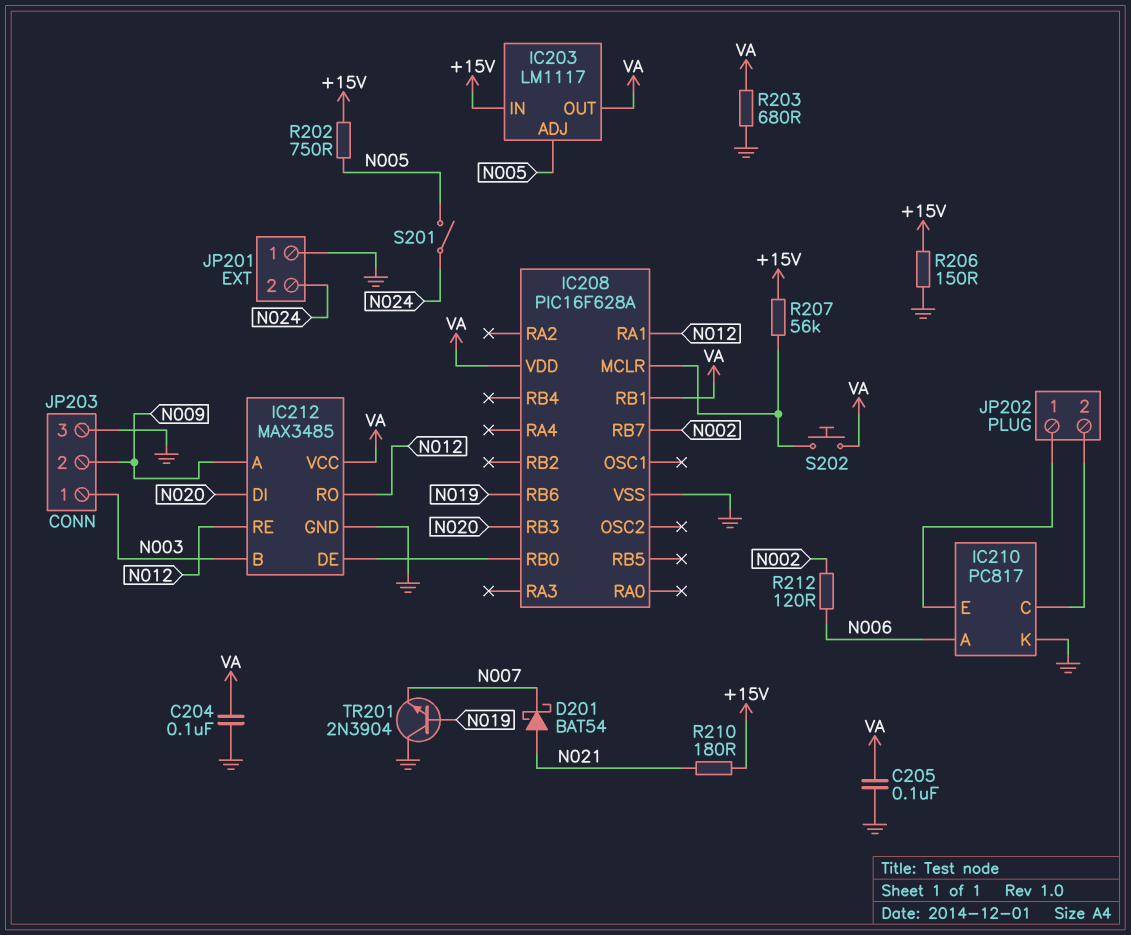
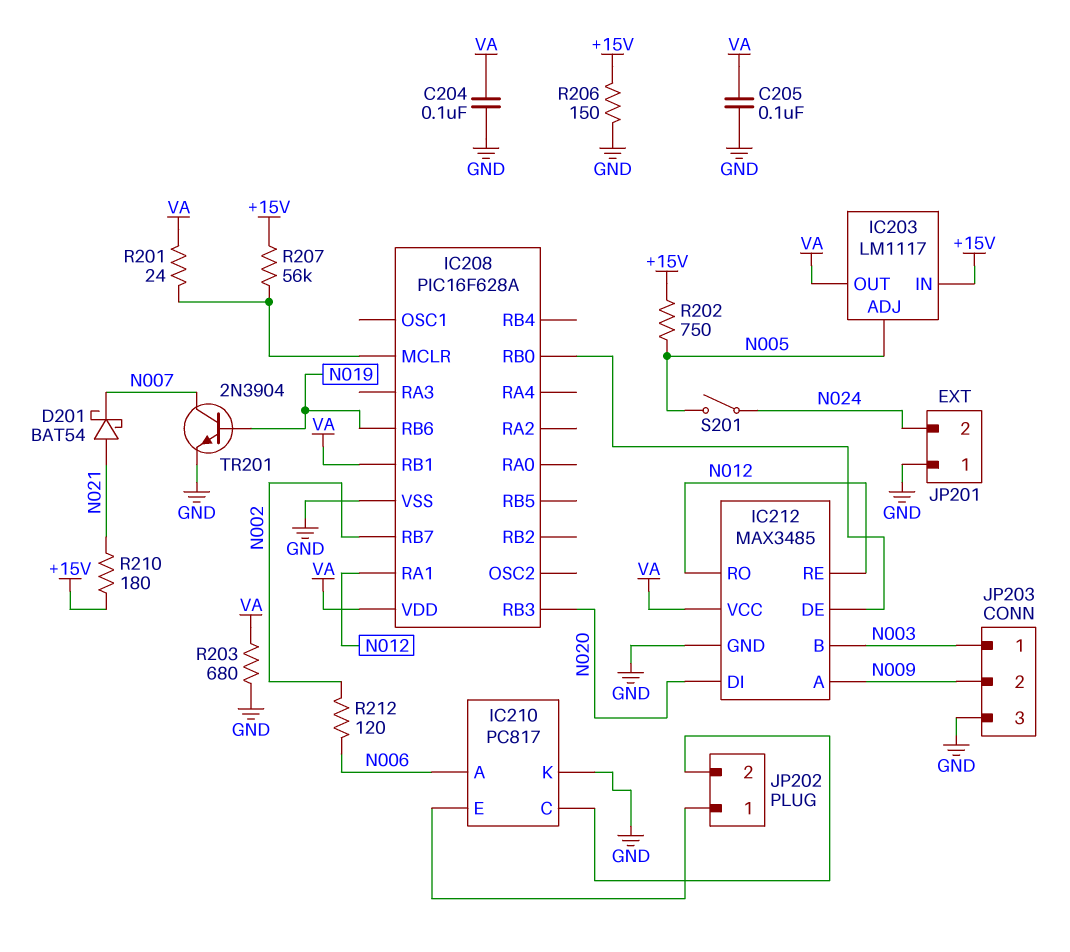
R201: none -> 24 (IC208/MCLR, VA)
S202: button (IC208/MCLR, VA) -> none
TR201: NPN 2N3904 (B N019, C GND, E N007) -> NPN 2N3904 (B N019, C N007, E GND)

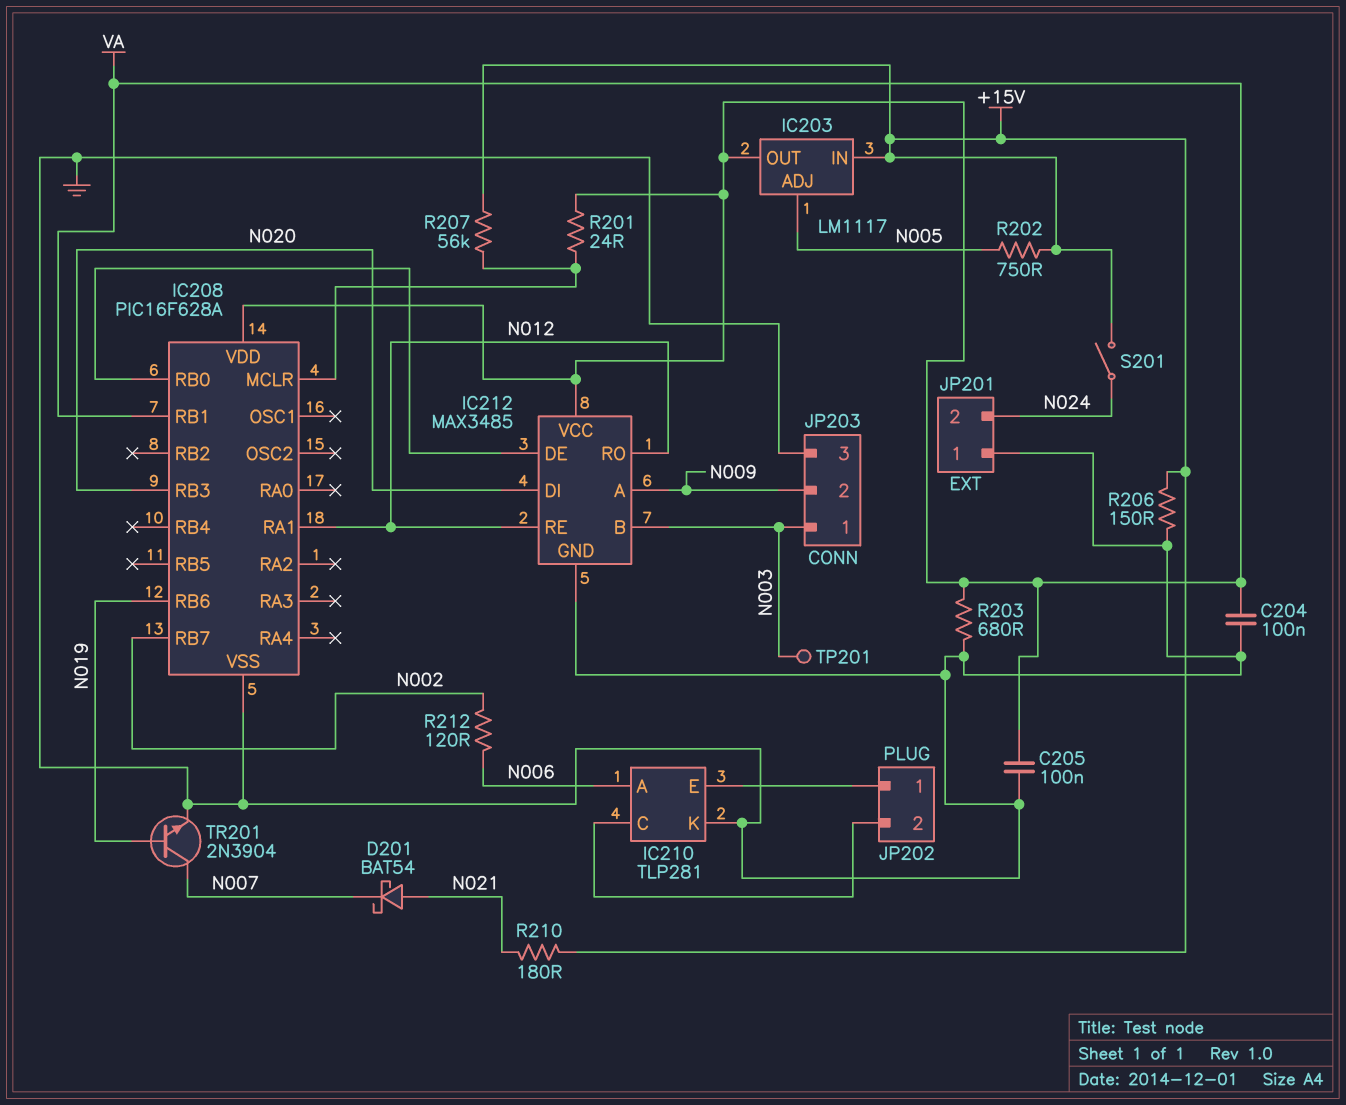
IC210: PC817 -> TLP281
S201: switch (N005, N024) -> switch (+15V, N024)
TP201: none -> test point (N003)

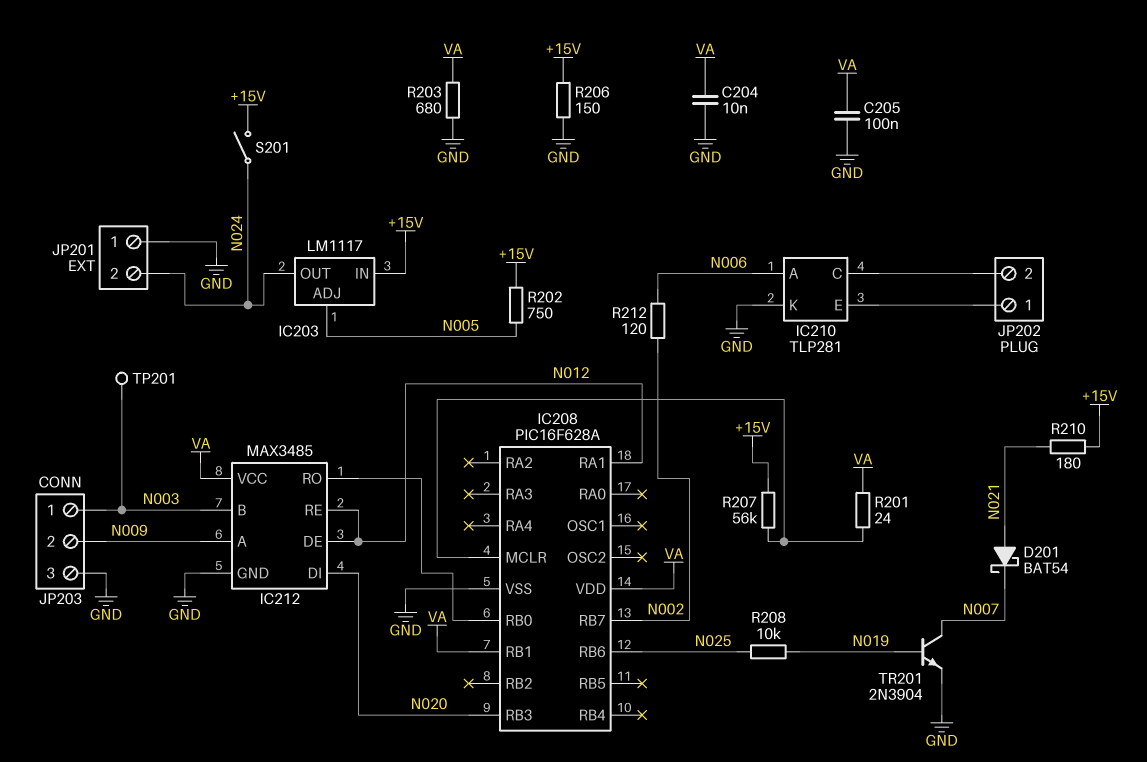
C204: 100nF (GND, VA) -> 10nF (GND, VA)
IC203 pin OUT: VA -> N024
IC208 pin RB6: N019 -> N025
IC212 pin DE: IC208/RB0 -> N012
IC212 pin RO: N012 -> IC208/RB0
R208: none -> 10k (N019, N025)

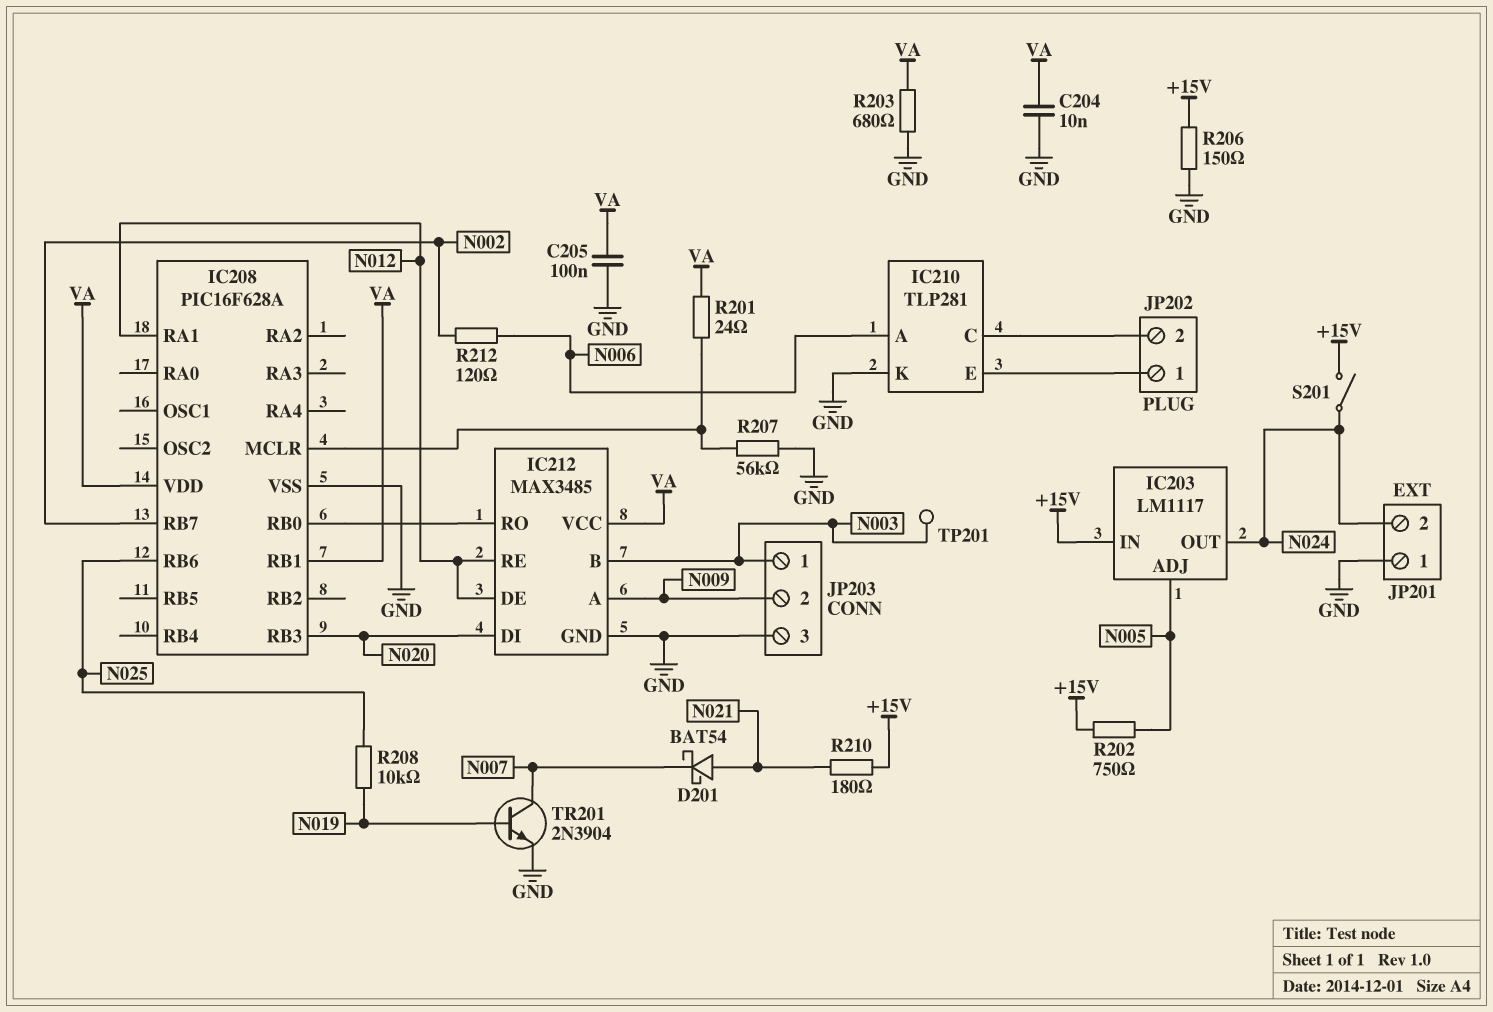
R207: 56k (+15V, IC208/MCLR) -> 56k (GND, IC208/MCLR)

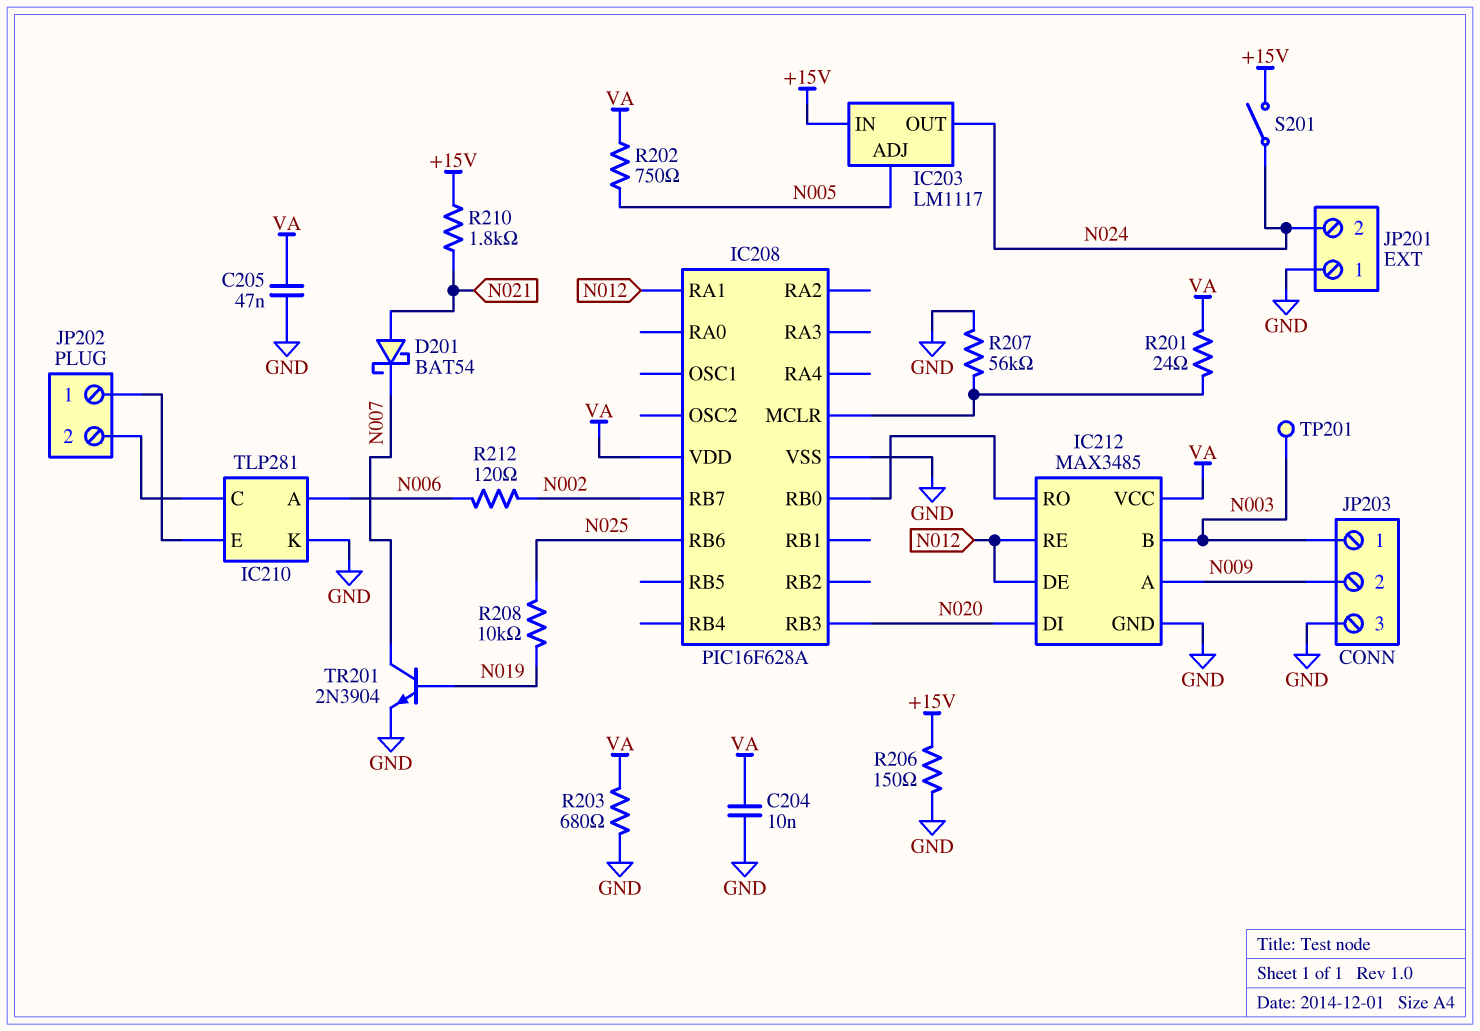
C205: 100nF (GND, VA) -> 47nF (GND, VA)
IC208 pin RB1: VA -> none
R202: 750 (+15V, N005) -> 750 (N005, VA)
R210: 180 (+15V, N021) -> 1.8k (+15V, N021)

